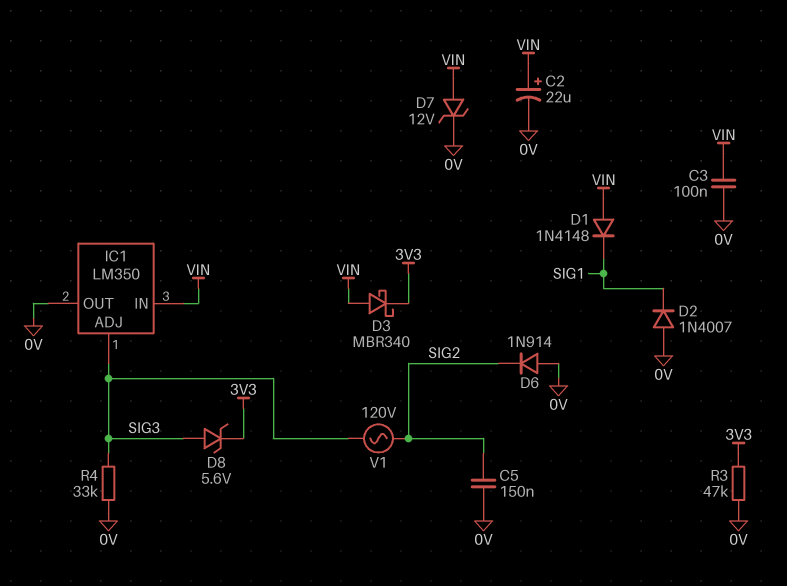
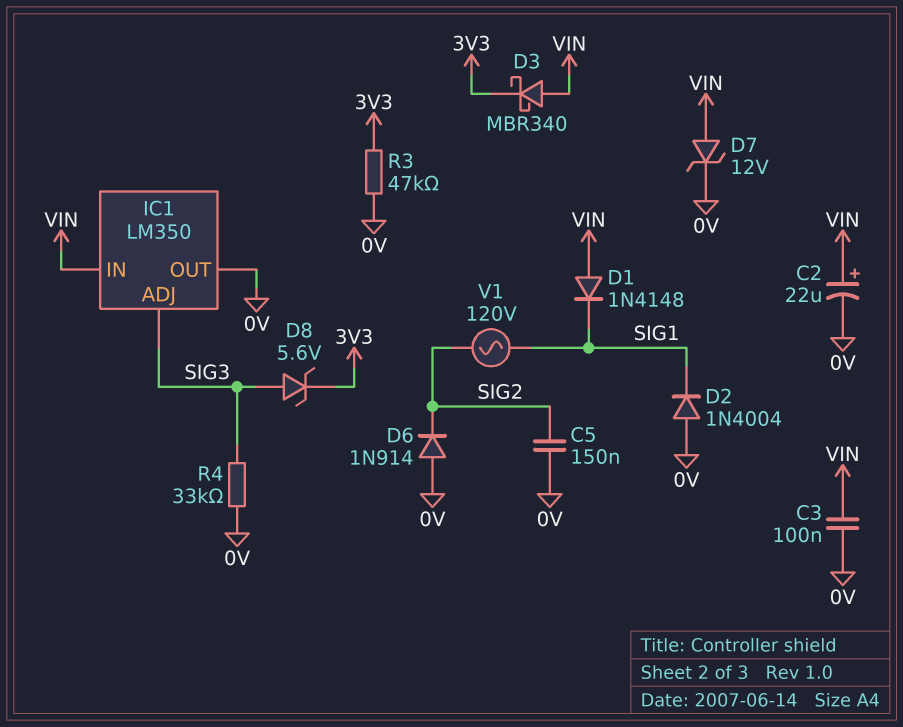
D2: diode 1N4007 (A 0V, K SIG1) -> diode 1N4004 (A 0V, K SIG1)
V1: AC 120V (SIG2, SIG3) -> AC 120V (SIG1, SIG2)

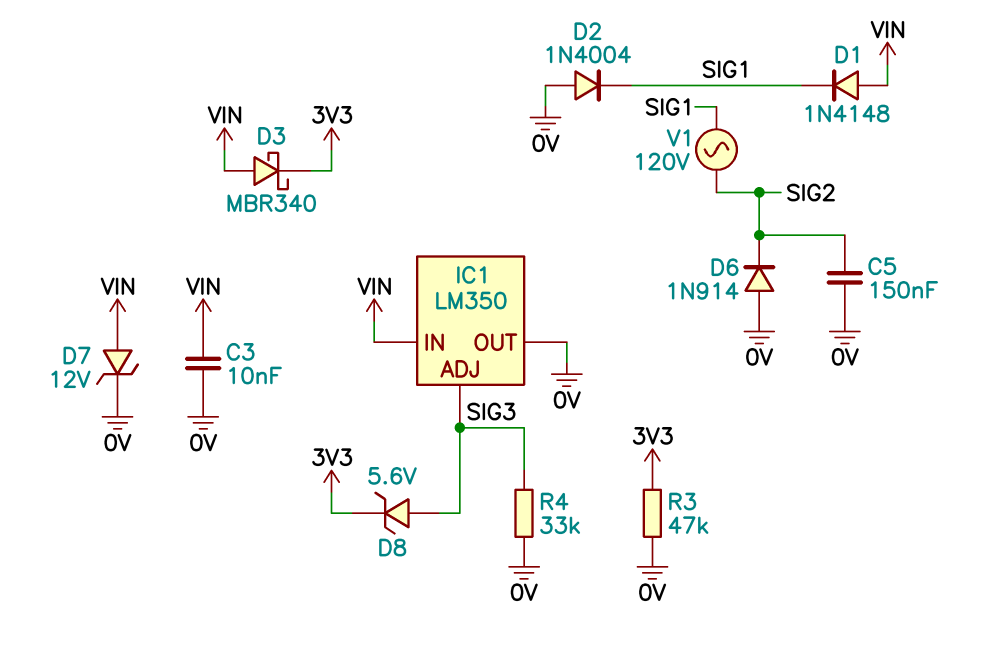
C2: 22uF (plus VIN, minus 0V) -> none
C3: 100nF (0V, VIN) -> 10nF (0V, VIN)

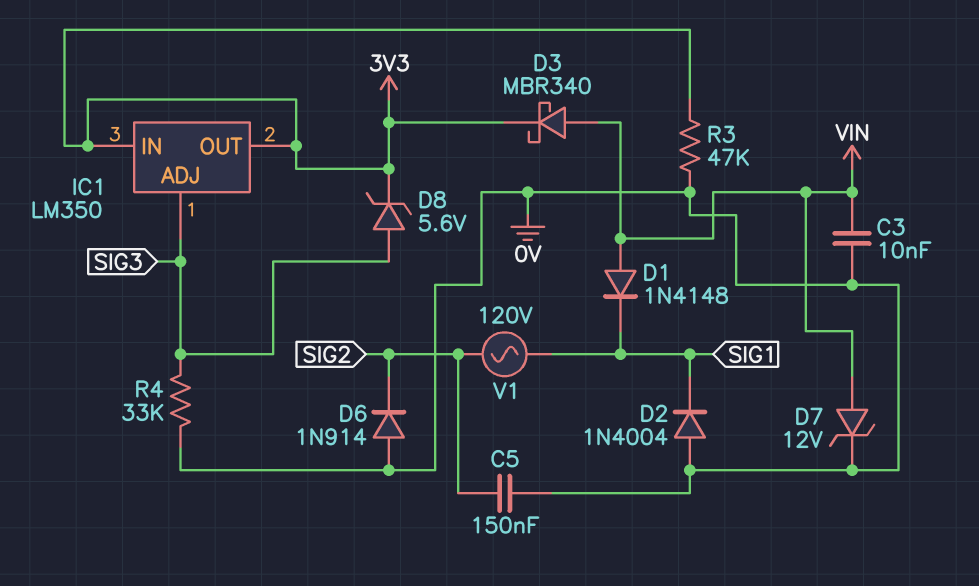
IC1 pin IN: VIN -> 3V3
IC1 pin OUT: 0V -> 3V3

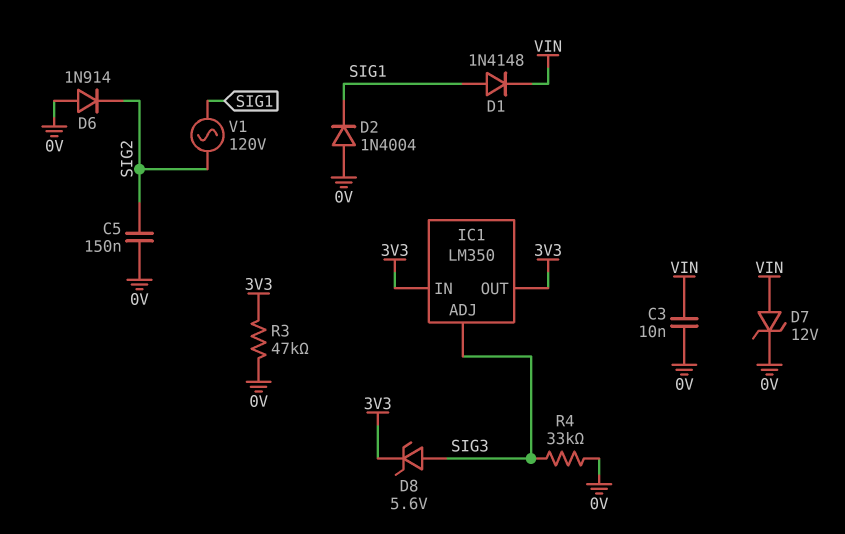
D1: diode 1N4148 (A VIN, K SIG1) -> diode 1N4148 (A SIG1, K VIN)
D3: schottky MBR340 (A VIN, K 3V3) -> none

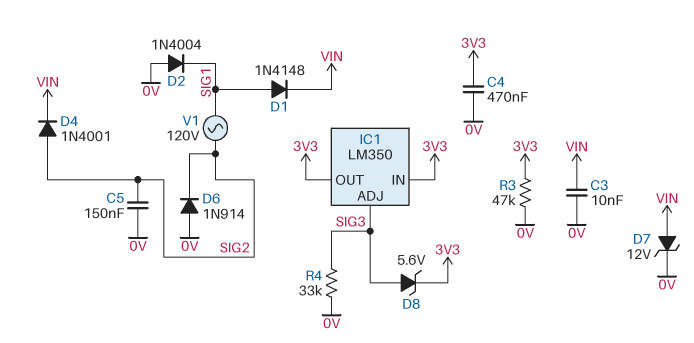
C4: none -> 470nF (0V, 3V3)
D4: none -> diode 1N4001 (A SIG2, K VIN)

